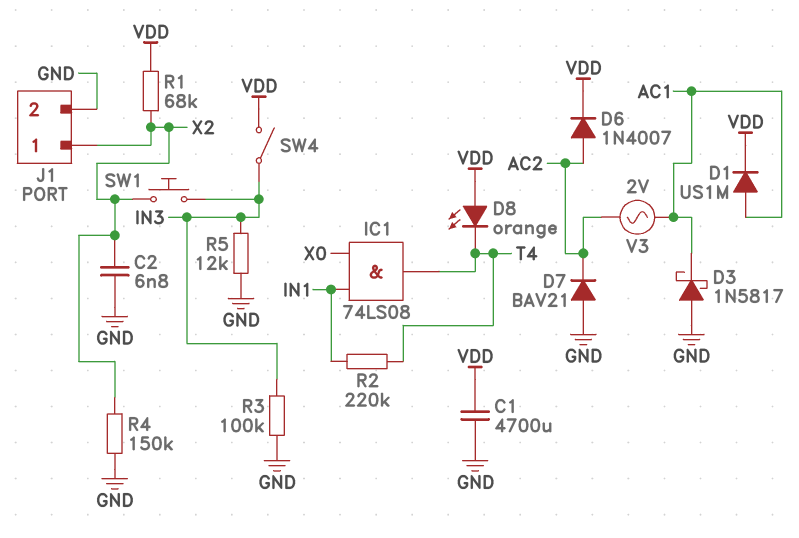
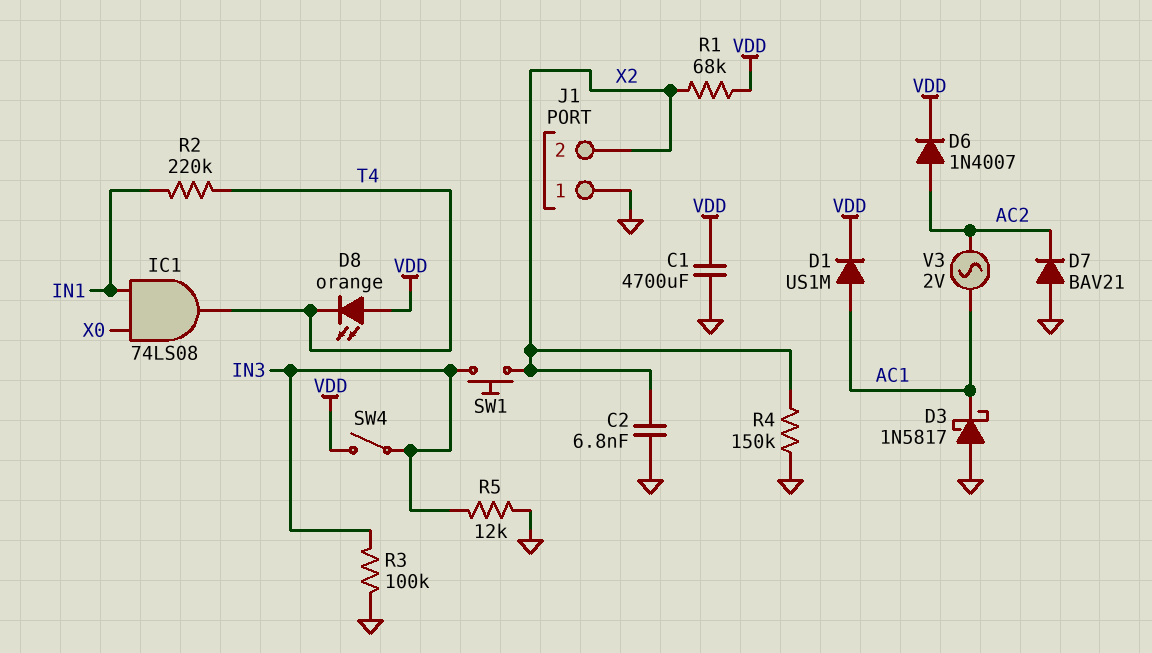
J1 pin 1: X2 -> GND
J1 pin 2: GND -> X2

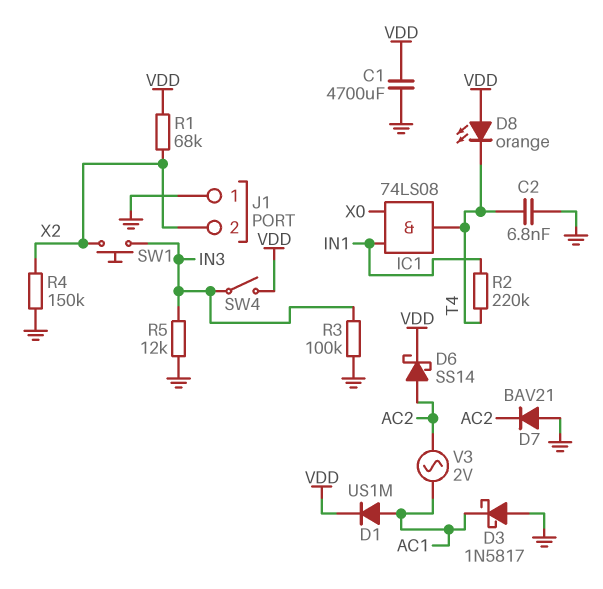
C2: 6.8nF (GND, X2) -> 6.8nF (GND, T4)
D6: diode 1N4007 (A AC2, K VDD) -> schottky SS14 (A AC2, K VDD)

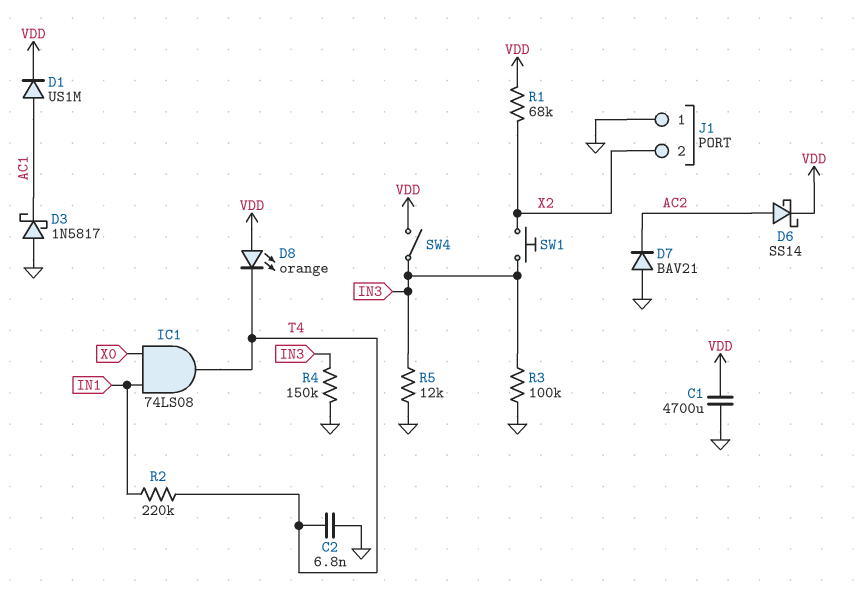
R4: 150k (GND, X2) -> 150k (GND, IN3)
V3: AC 2V (AC1, AC2) -> none

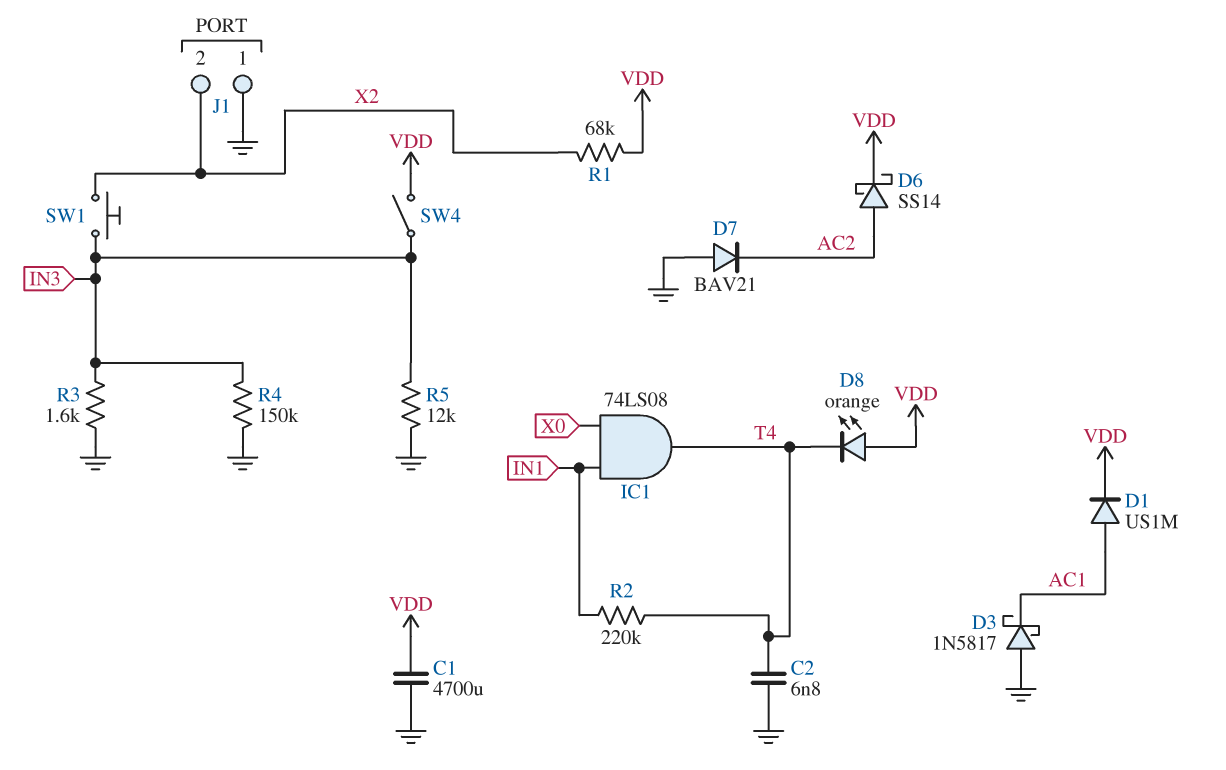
R3: 100k (GND, IN3) -> 1.6k (GND, IN3)

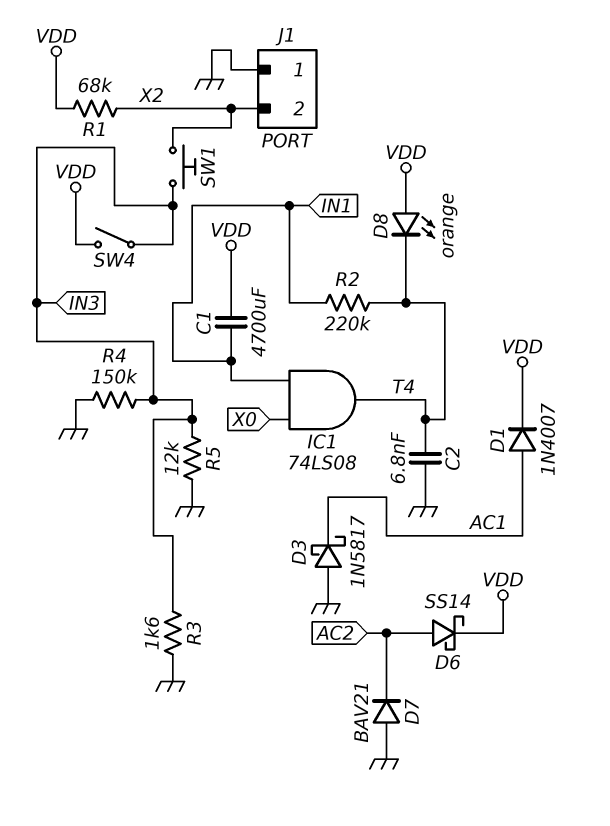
C1: 4700uF (GND, VDD) -> 4700uF (IN1, VDD)
D1: diode US1M (A AC1, K VDD) -> diode 1N4007 (A AC1, K VDD)

